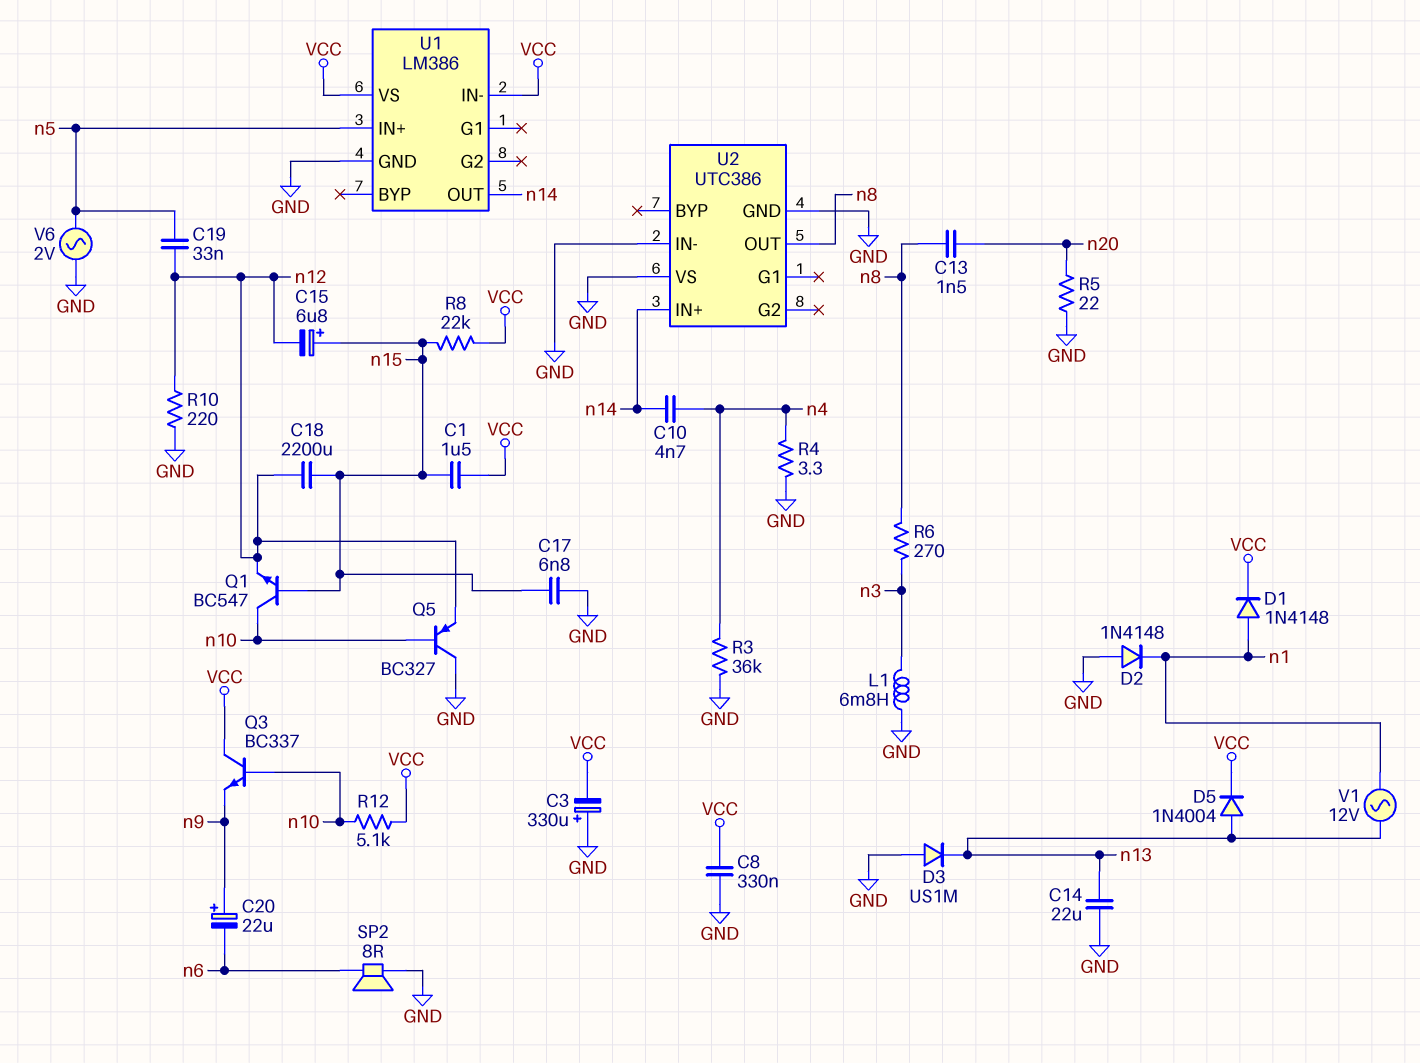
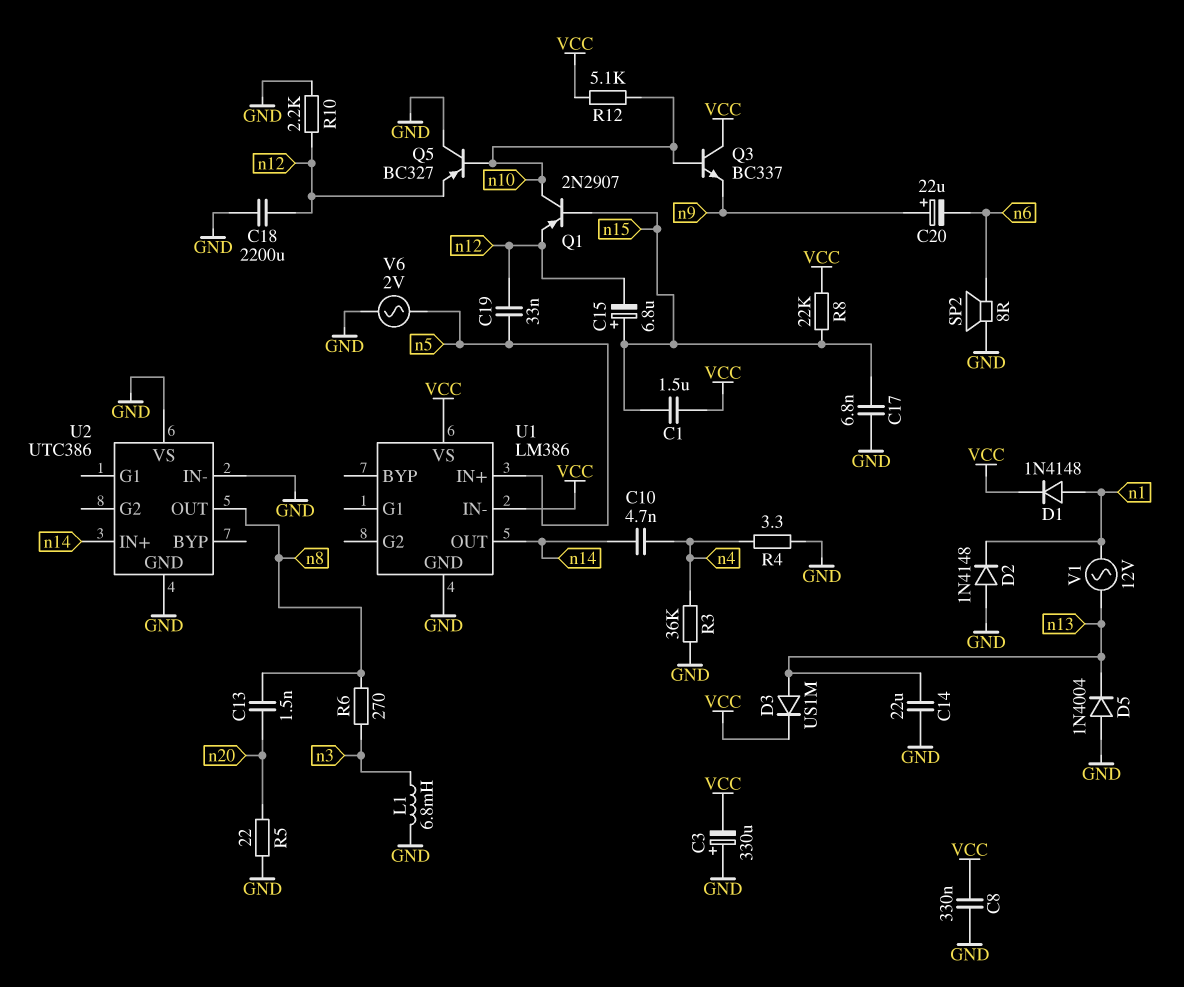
C18: 2200uF (n12, n15) -> 2200uF (GND, n12)
D3: diode US1M (A GND, K n13) -> diode US1M (A n13, K VCC)
D5: diode 1N4004 (A n13, K VCC) -> diode 1N4004 (A GND, K n13)
Q1: NPN BC547 (B n15, C n10, E n12) -> PNP 2N2907 (B n15, C n10, E n12)
R10: 220 (GND, n12) -> 2.2k (GND, n12)

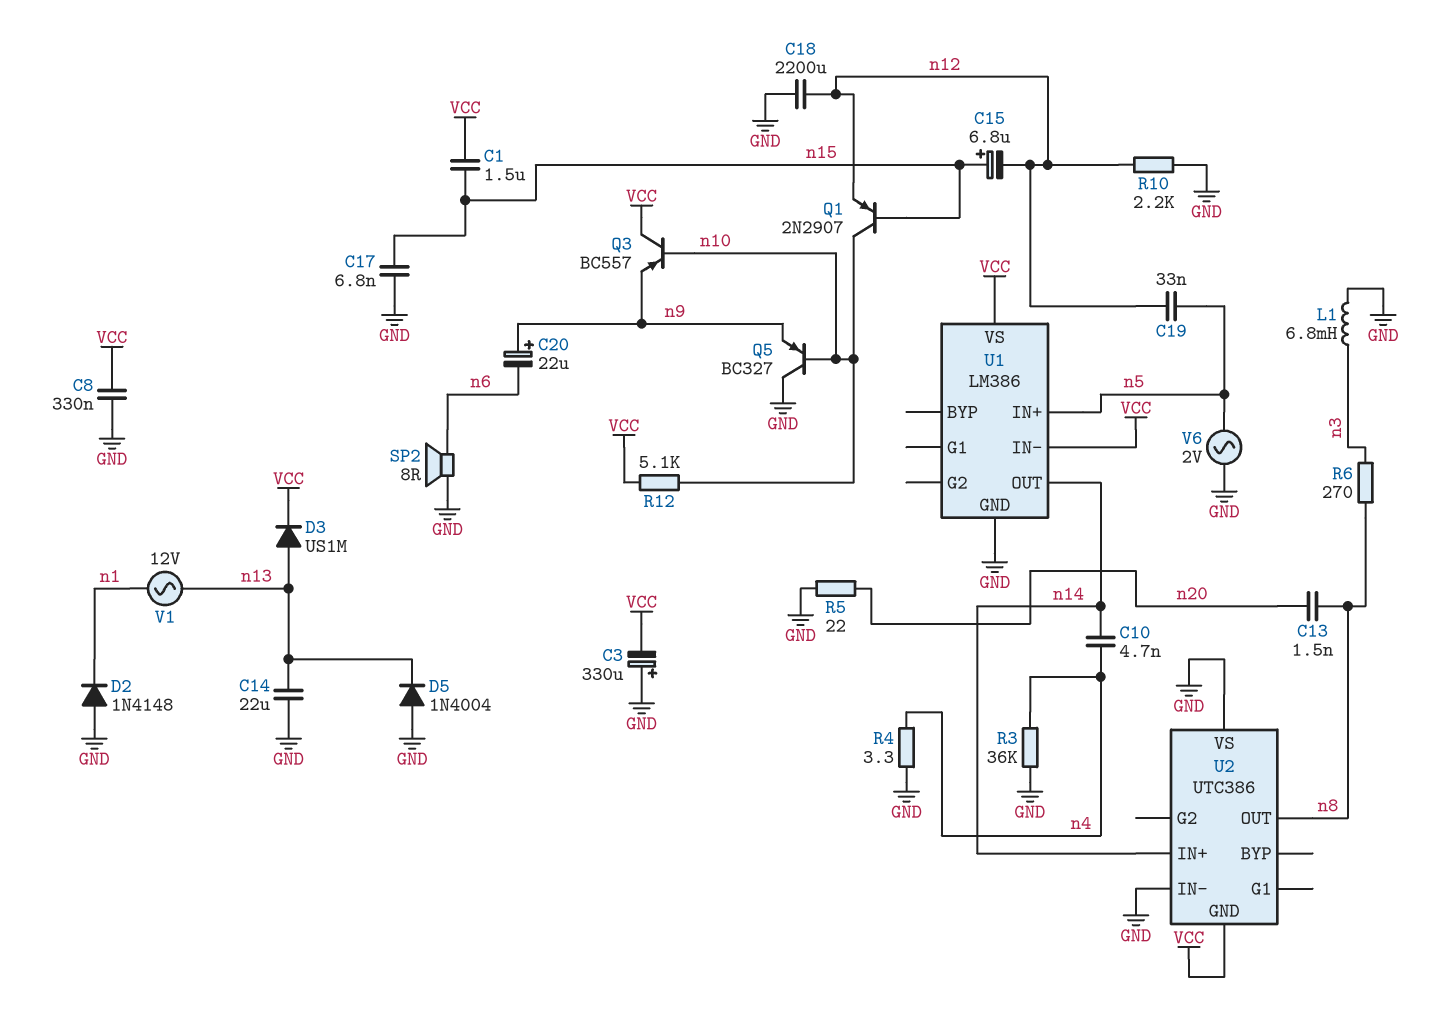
D1: diode 1N4148 (A n1, K VCC) -> none
Q3: NPN BC337 (B n10, C VCC, E n9) -> PNP BC557 (B n10, C VCC, E n9)
Q5: PNP BC327 (B n10, C GND, E n12) -> PNP BC327 (B n10, C GND, E n9)
R8: 22k (VCC, n15) -> none
U2 pin GND: GND -> VCC

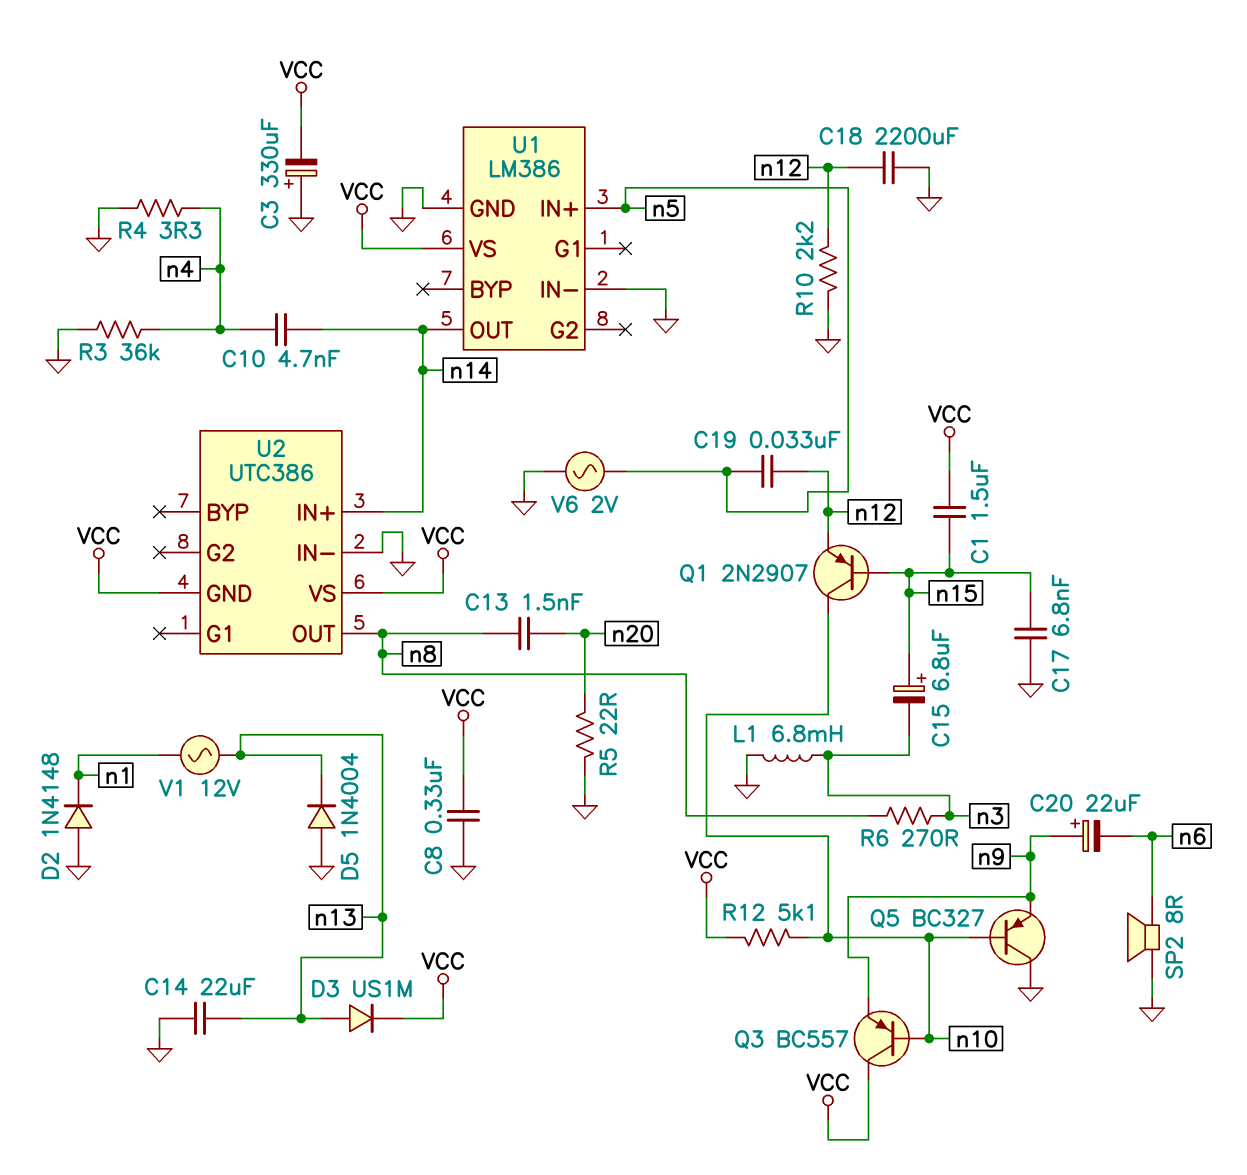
C15: 6.8uF (plus n15, minus n12) -> 6.8uF (plus n15, minus n3)
U1 pin IN-: VCC -> GND
U2 pin VS: GND -> VCC

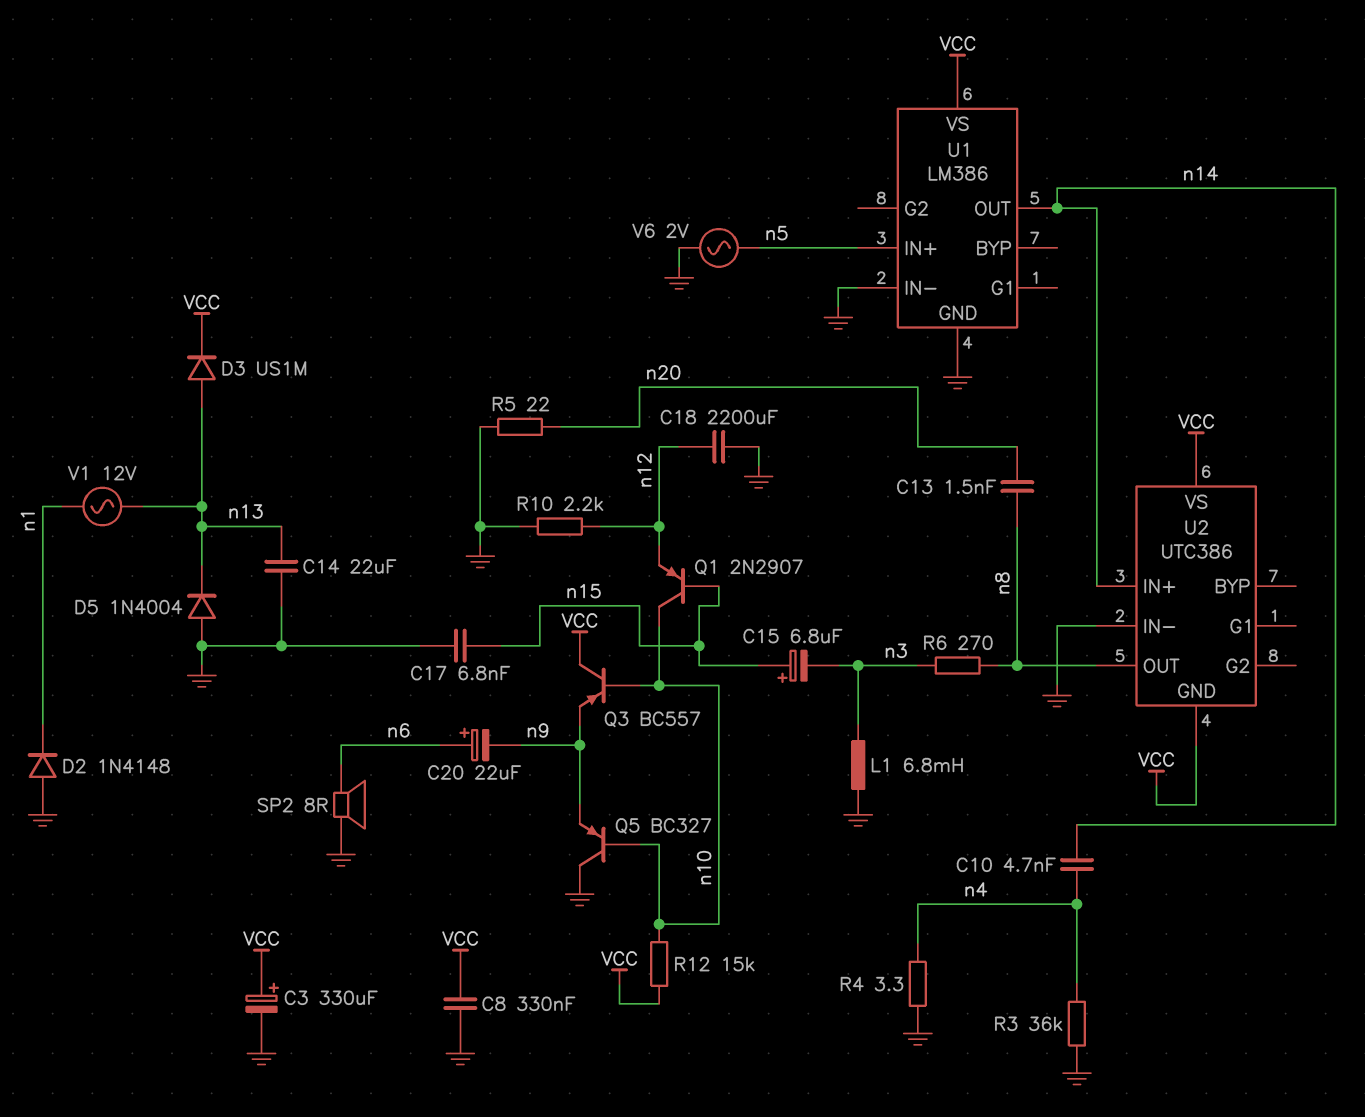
C1: 1.5uF (VCC, n15) -> none
C3: 330uF (plus GND, minus VCC) -> 330uF (plus VCC, minus GND)
C19: 33nF (n5, n12) -> none
C20: 22uF (plus n9, minus n6) -> 22uF (plus n6, minus n9)
R12: 5.1k (VCC, n10) -> 15k (VCC, n10)

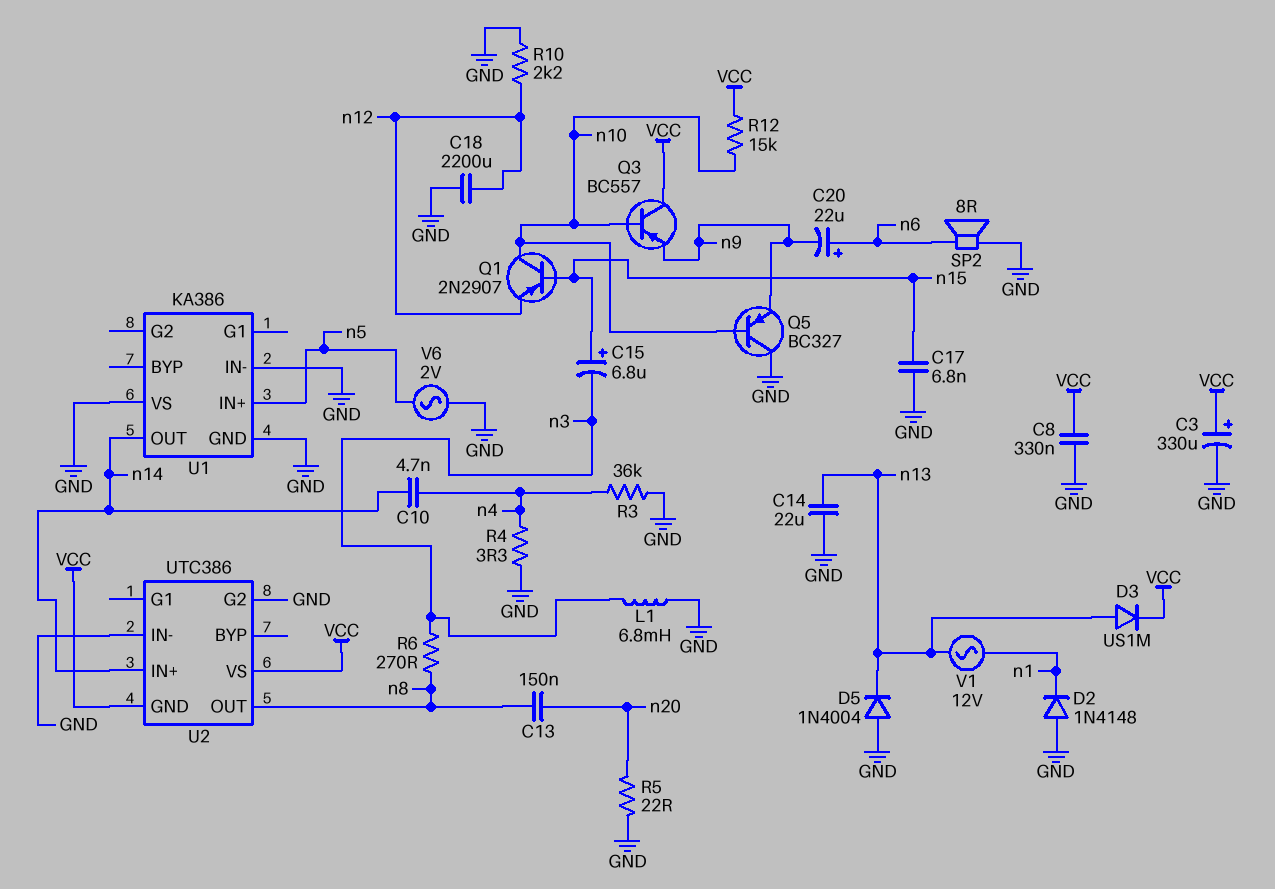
C13: 1.5nF (n8, n20) -> 150nF (n8, n20)
U1: LM386 -> KA386
U1 pin VS: VCC -> GND
U2 pin G2: none -> GND

